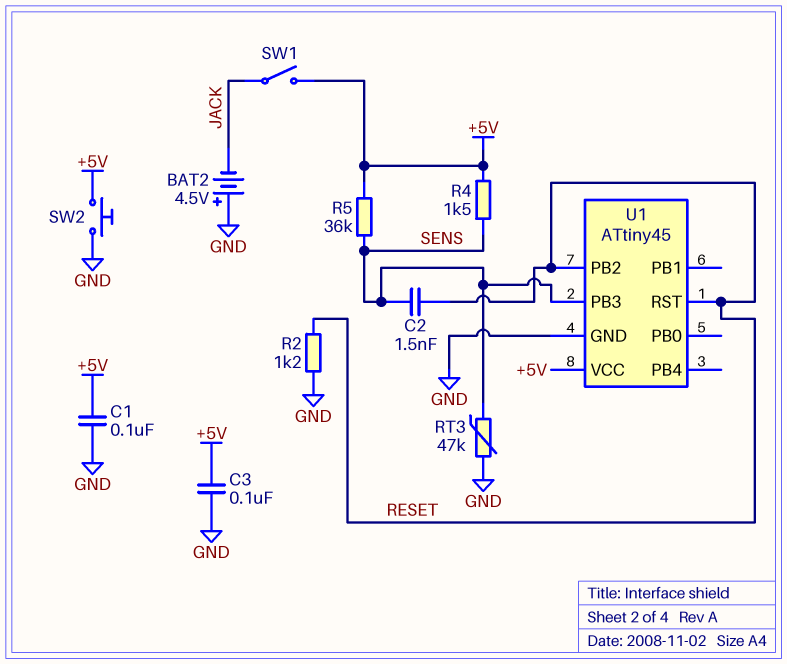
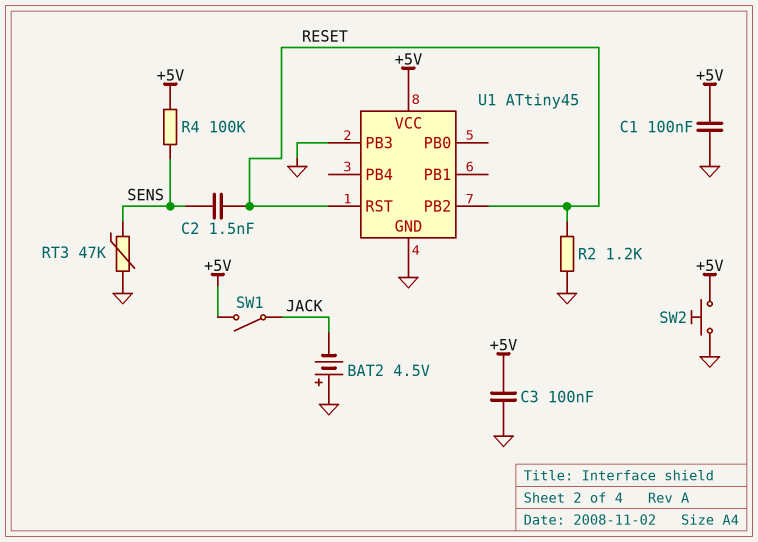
R4: 1.5k (+5V, SENS) -> 100k (+5V, SENS)
R5: 36k (+5V, SENS) -> none
U1 pin PB3: SENS -> GND

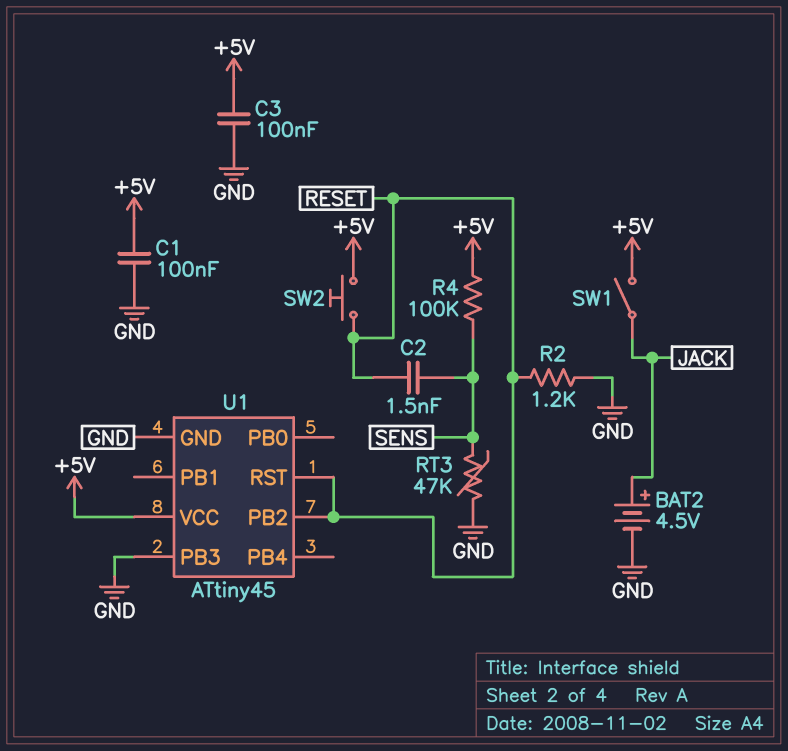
BAT2: 4.5V (plus GND, minus JACK) -> 4.5V (plus JACK, minus GND)
SW2: button (+5V, GND) -> button (+5V, RESET)

